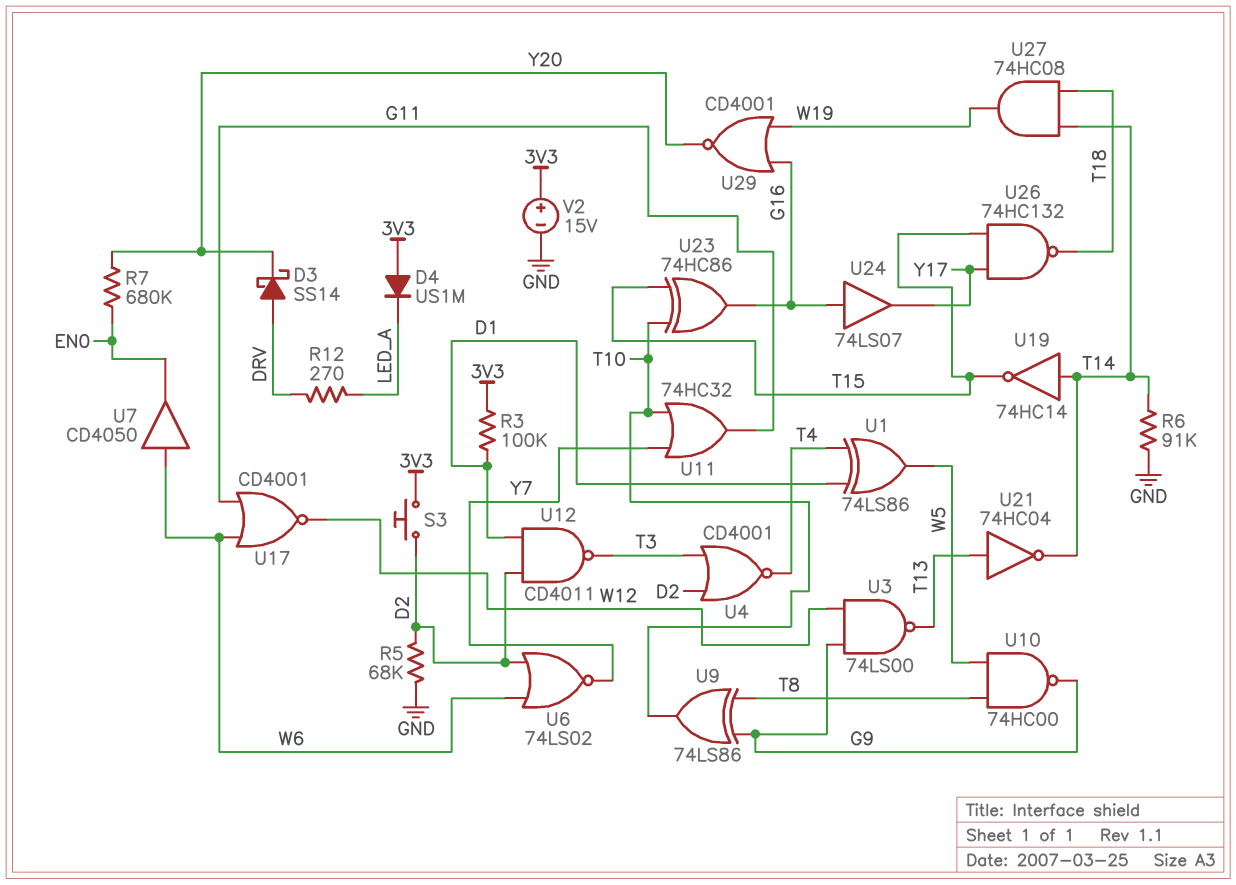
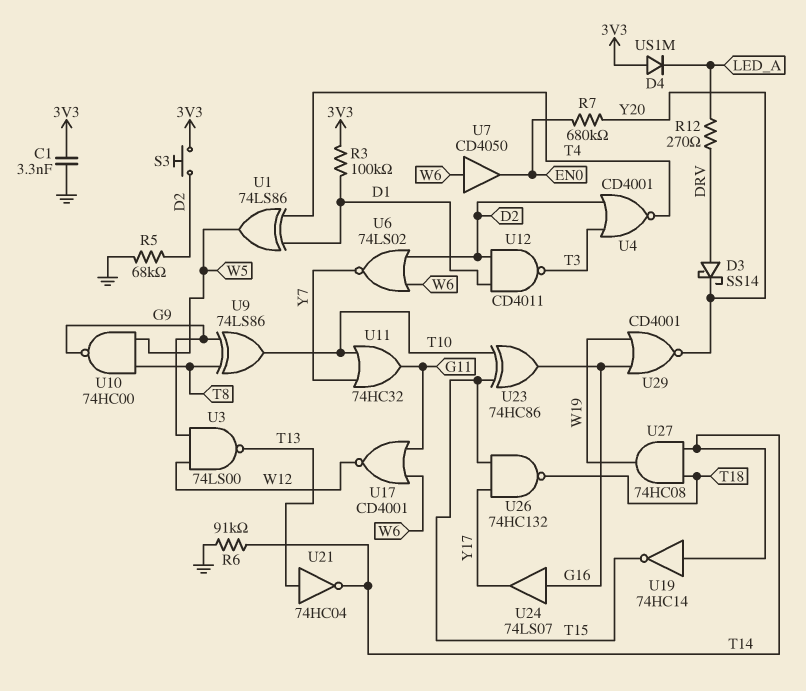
C1: none -> 3.3nF (3V3, GND)
V2: 15V (plus 3V3, minus GND) -> none

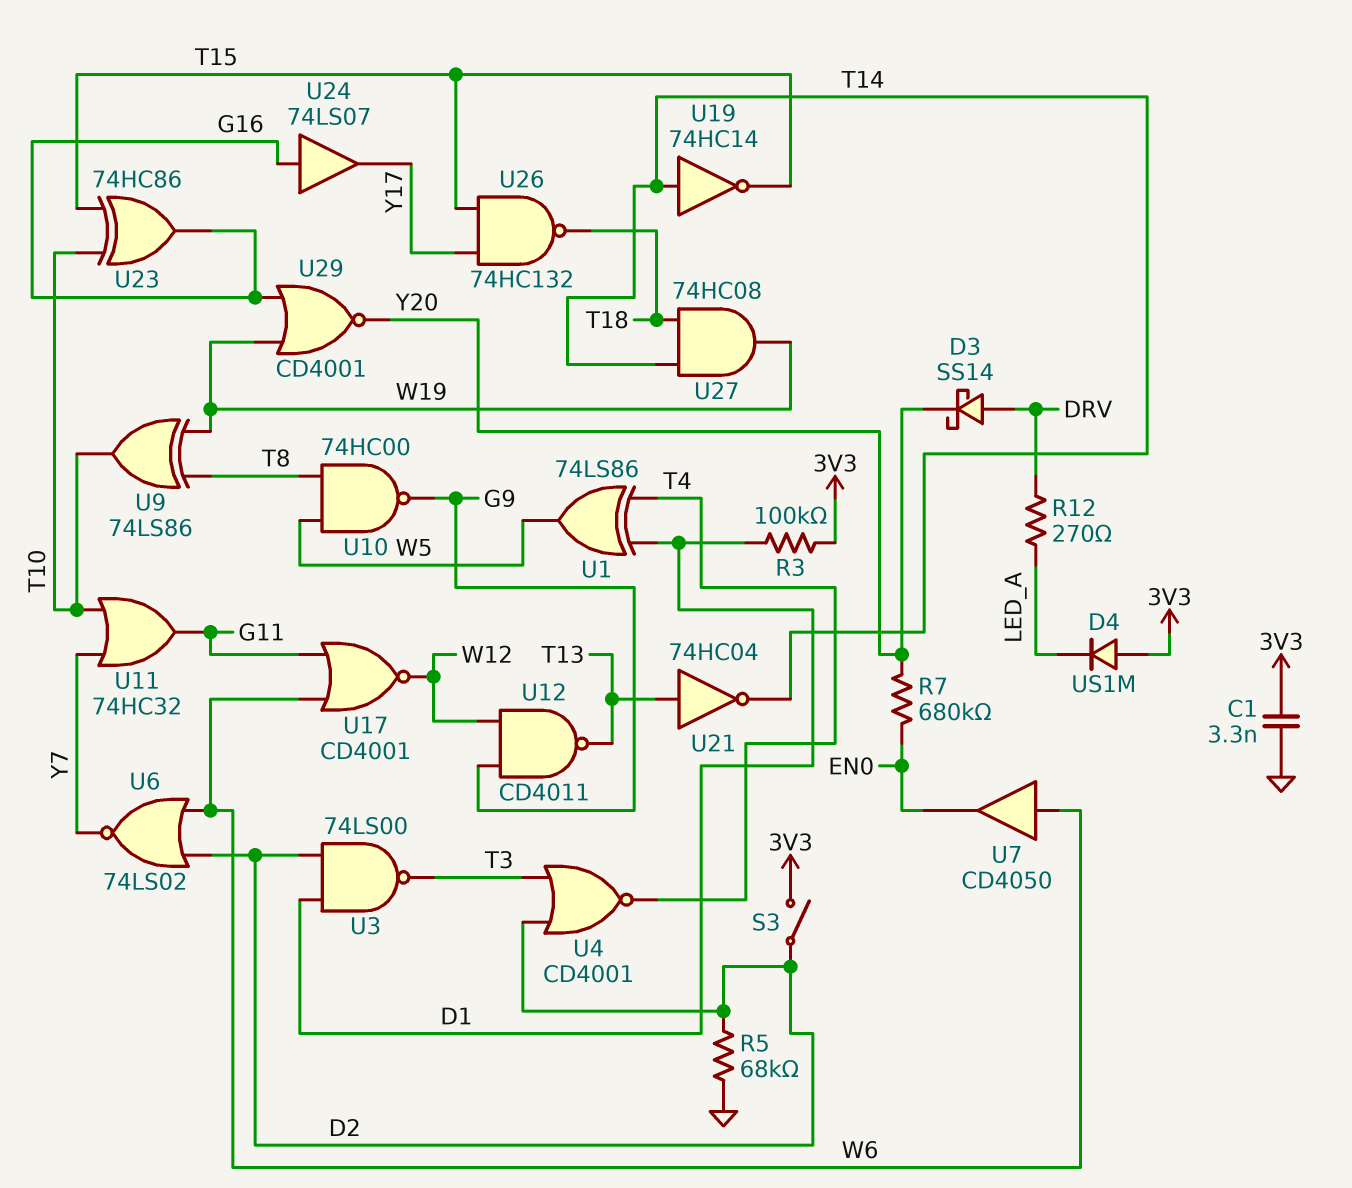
R6: 91k (GND, T14) -> none
S3: button (3V3, D2) -> switch (3V3, D2)
U3: NAND 74LS00 (in G9, in W12, out T13) -> NAND 74LS00 (in D1, in D2, out T3)
U9: XOR 74LS86 (in G9, in T8, out T10) -> XOR 74LS86 (in T8, in W19, out T10)
U12: NAND CD4011 (in D1, in D2, out T3) -> NAND CD4011 (in G9, in W12, out T13)

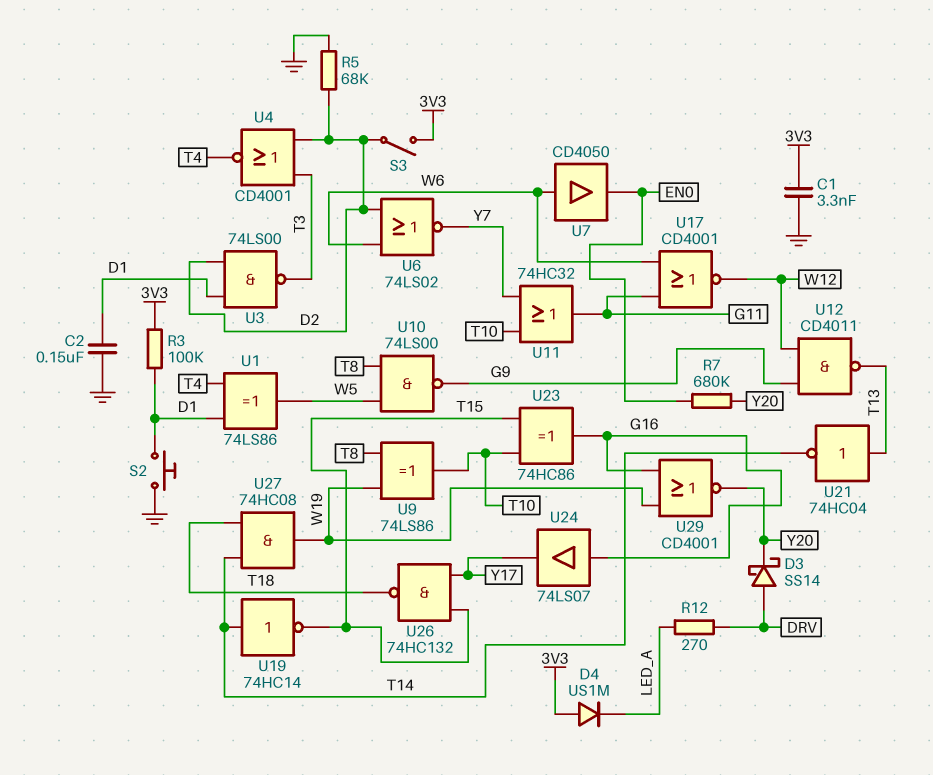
C2: none -> 150nF (D1, GND)
S2: none -> button (D1, GND)
U10: NAND 74HC00 (in T8, in W5, out G9) -> NAND 74LS00 (in T8, in W5, out G9)

